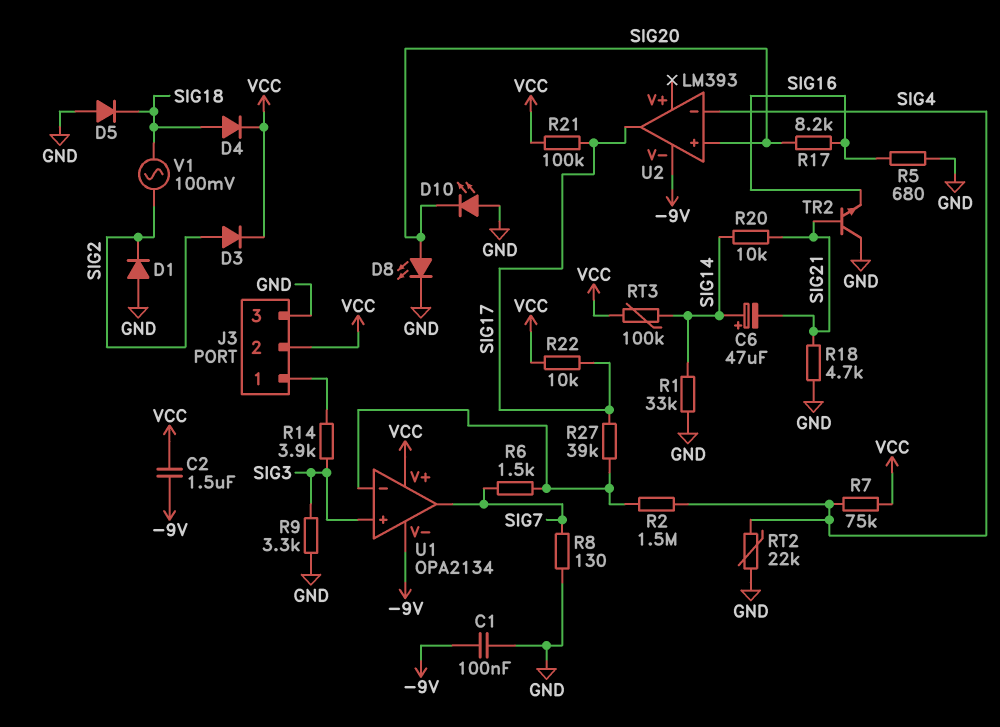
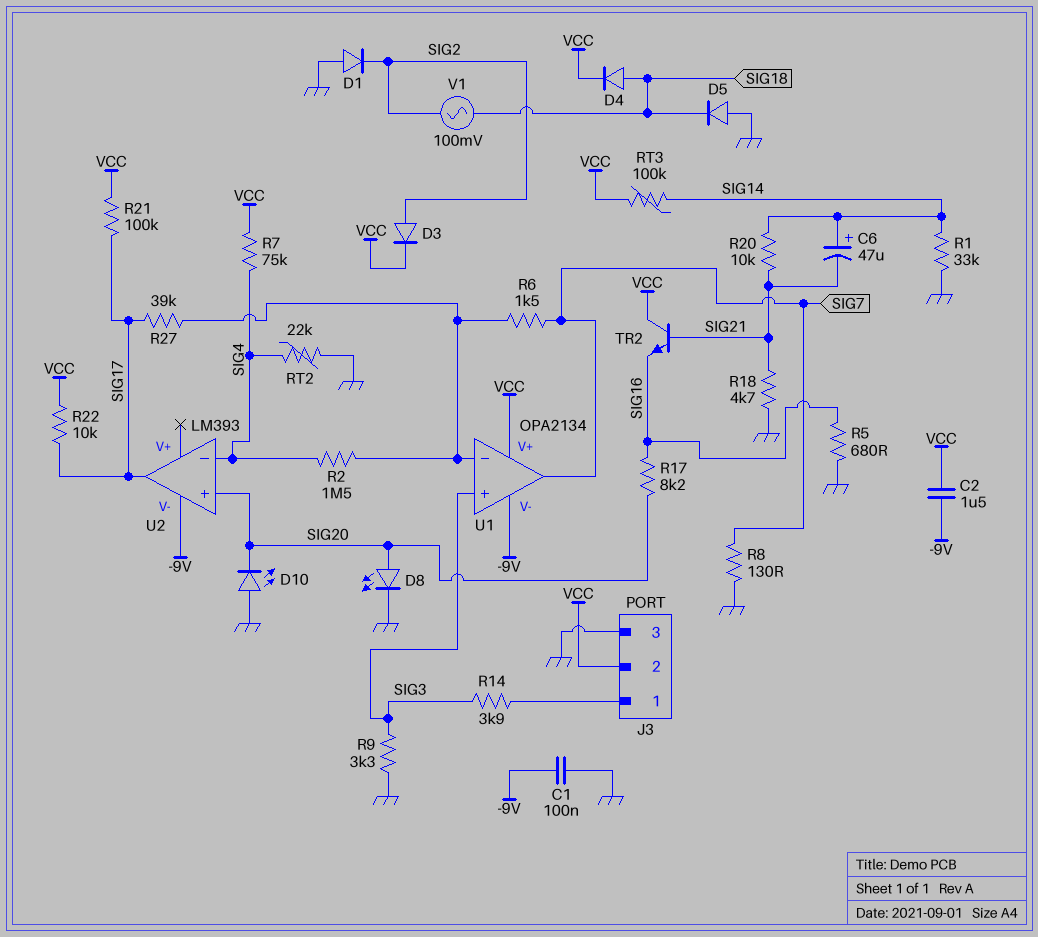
TR2: NPN (B SIG21, C GND, E SIG16) -> NPN (B SIG21, C VCC, E SIG16)

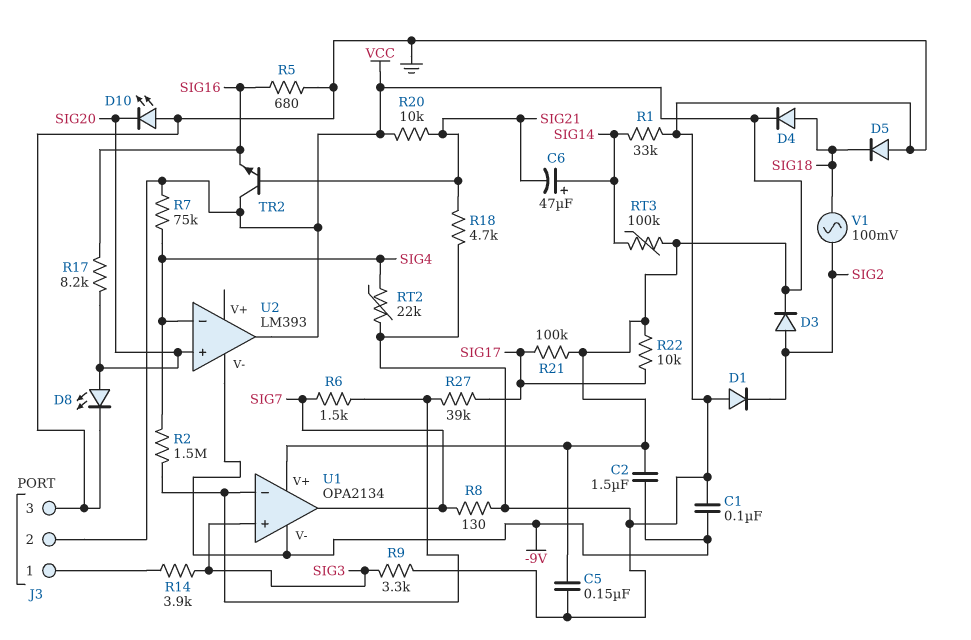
C5: none -> 150nF (GND, VCC)
R20: 10k (SIG14, SIG21) -> 10k (SIG21, VCC)
U2 pin out: SIG17 -> VCC

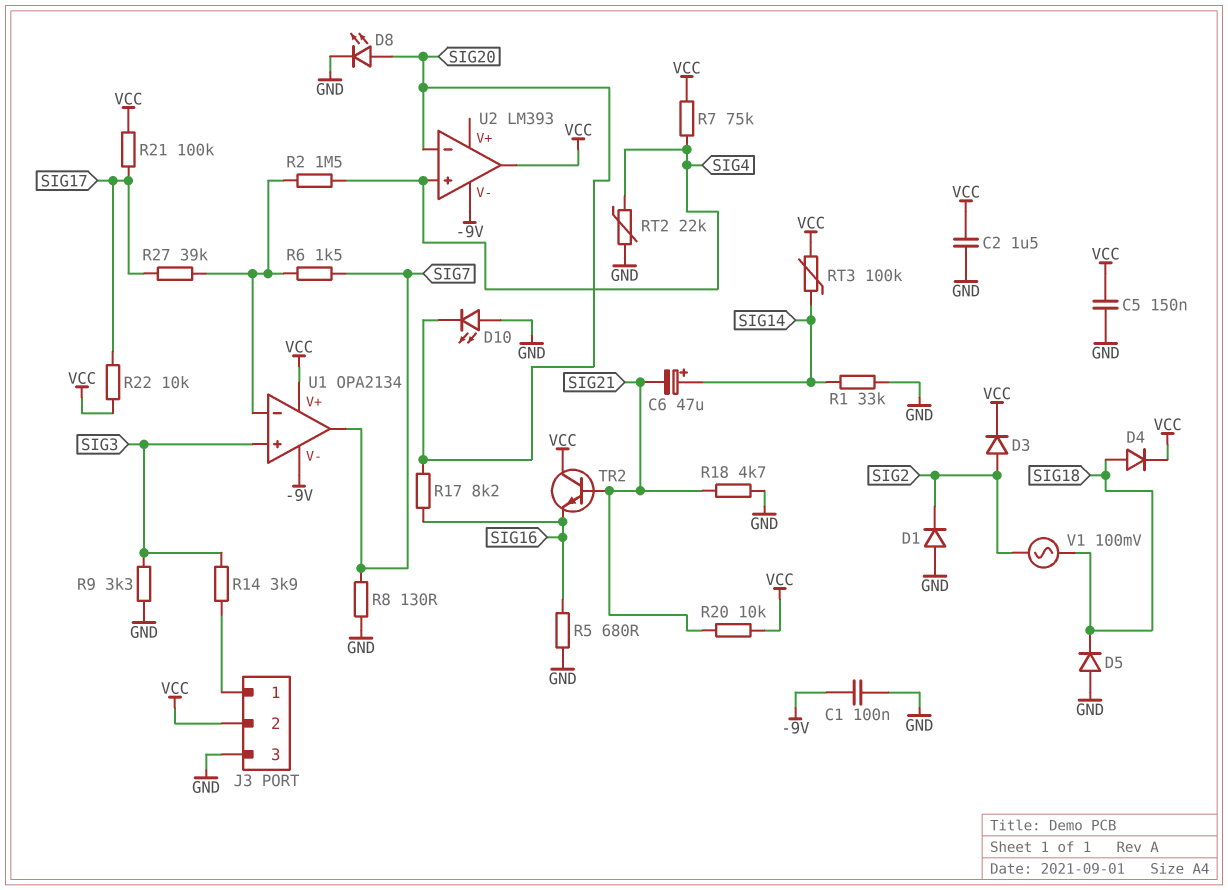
C2: 1.5uF (-9V, VCC) -> 1.5uF (GND, VCC)
U2 pin in+: SIG20 -> SIG4
U2 pin in-: SIG4 -> SIG20

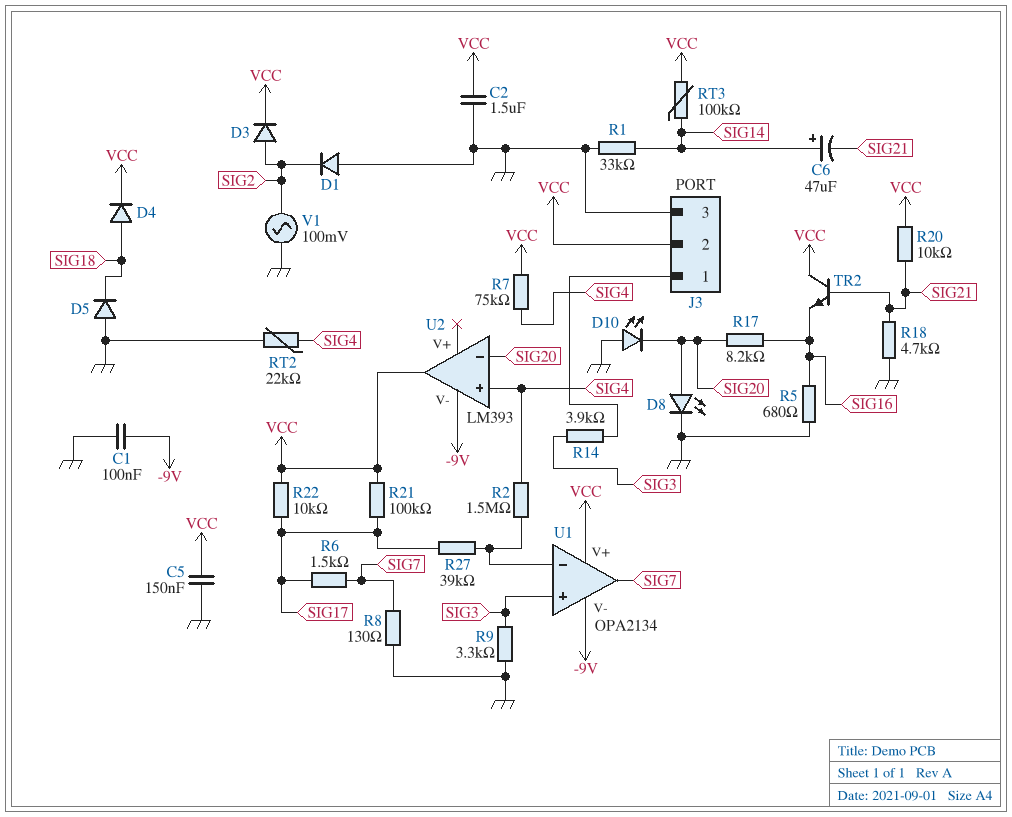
R6: 1.5k (SIG7, U1/in-) -> 1.5k (SIG7, SIG17)
V1: AC 100mV (SIG2, SIG18) -> AC 100mV (GND, SIG2)

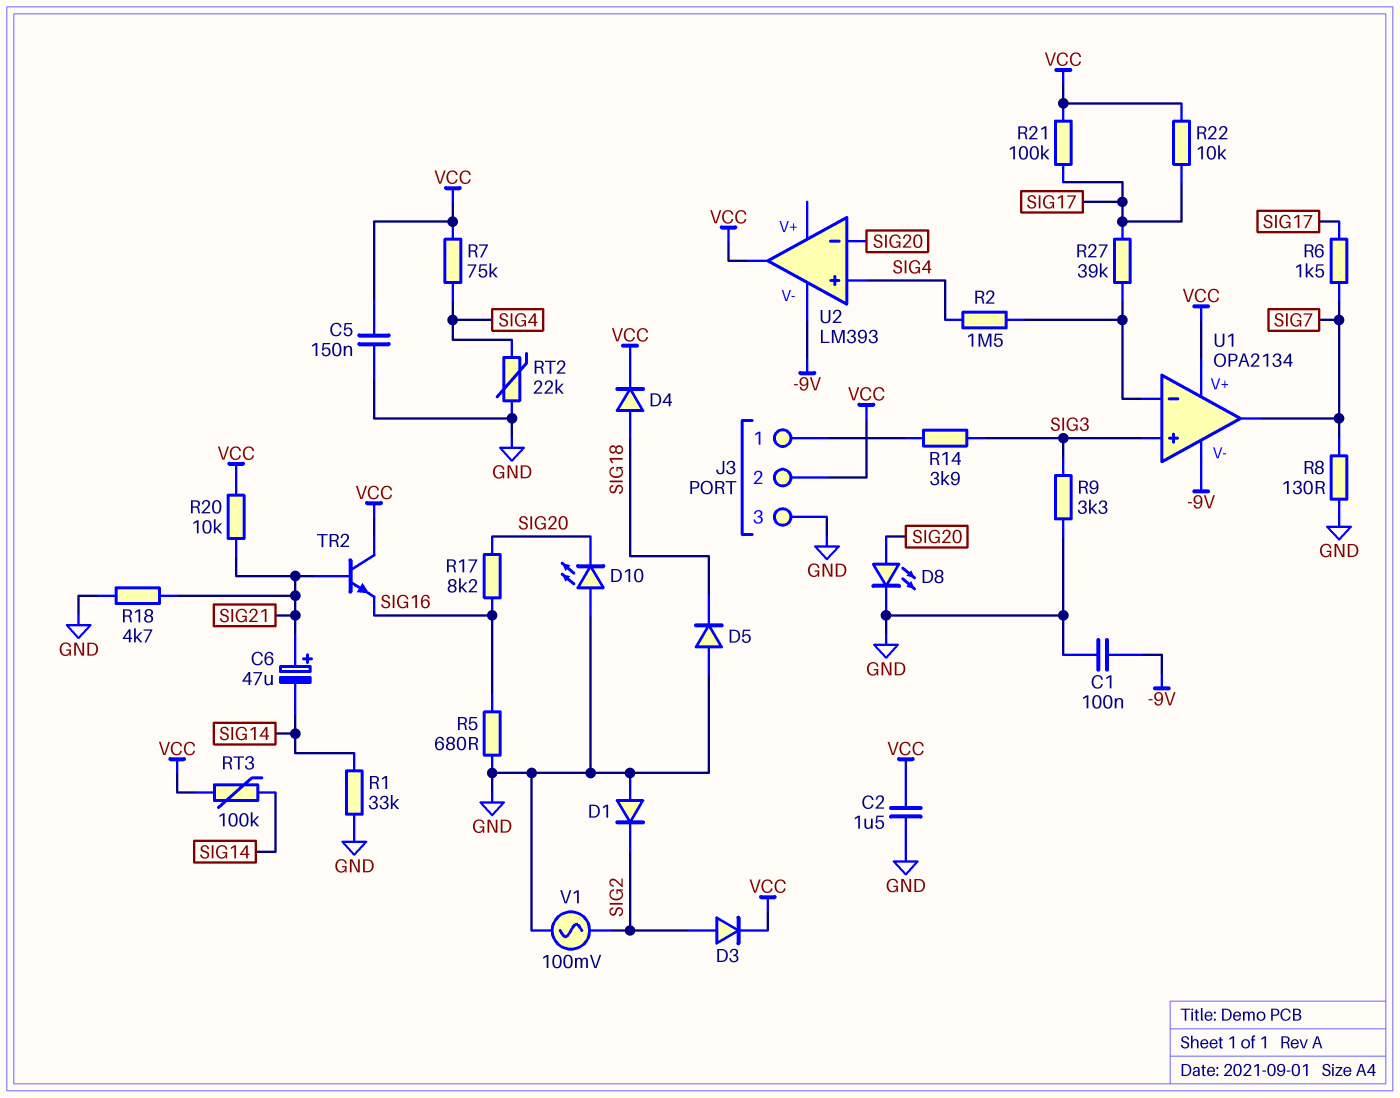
C6: 47uF (plus SIG14, minus SIG21) -> 47uF (plus SIG21, minus SIG14)

